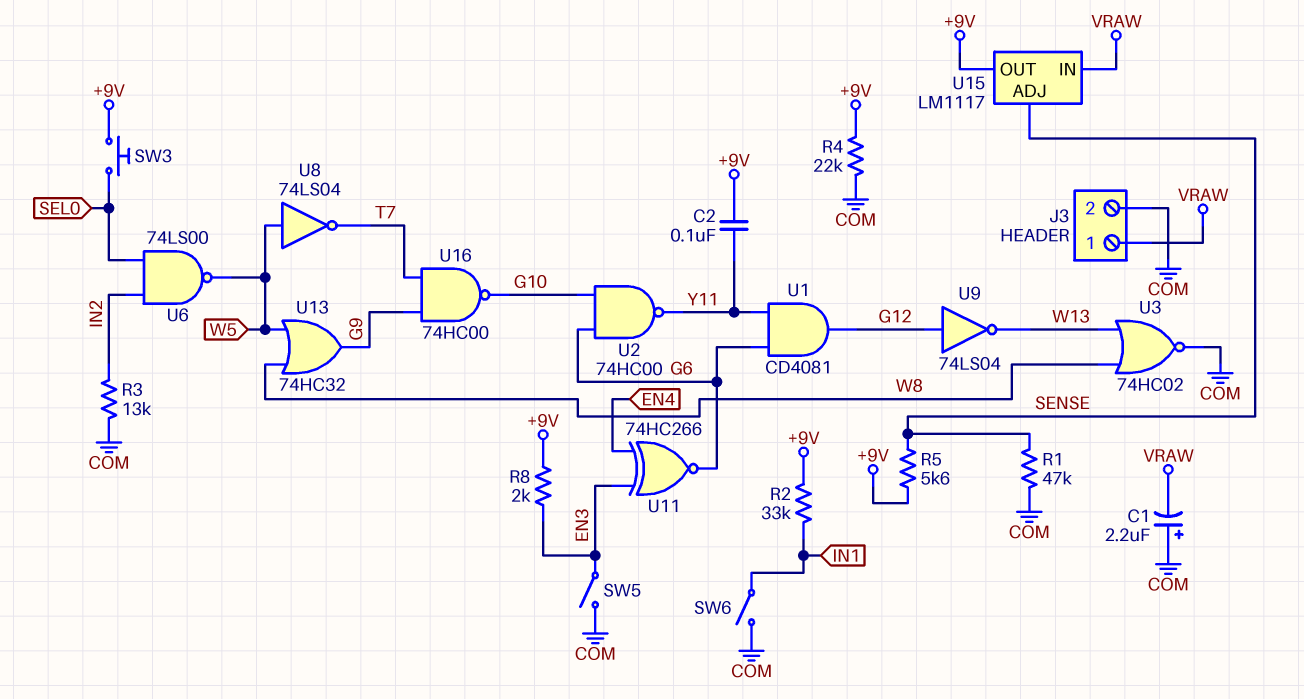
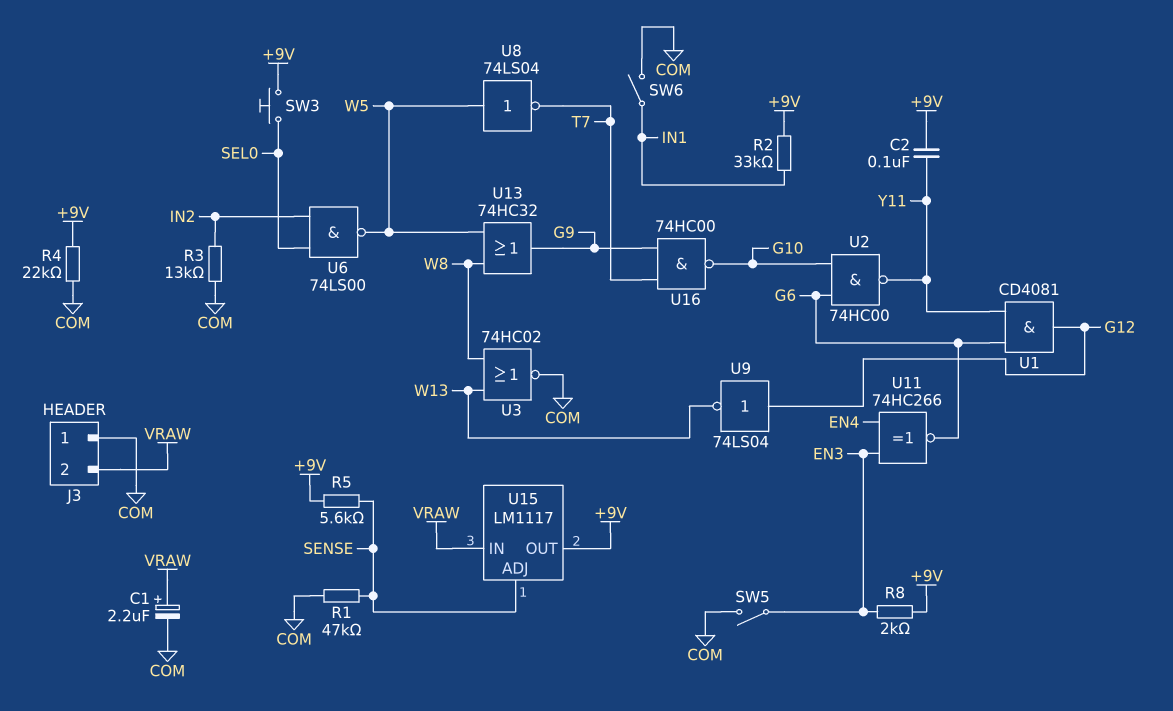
C1: 2.2uF (plus COM, minus VRAW) -> 2.2uF (plus VRAW, minus COM)
J3 pin 1: VRAW -> COM
J3 pin 2: COM -> VRAW

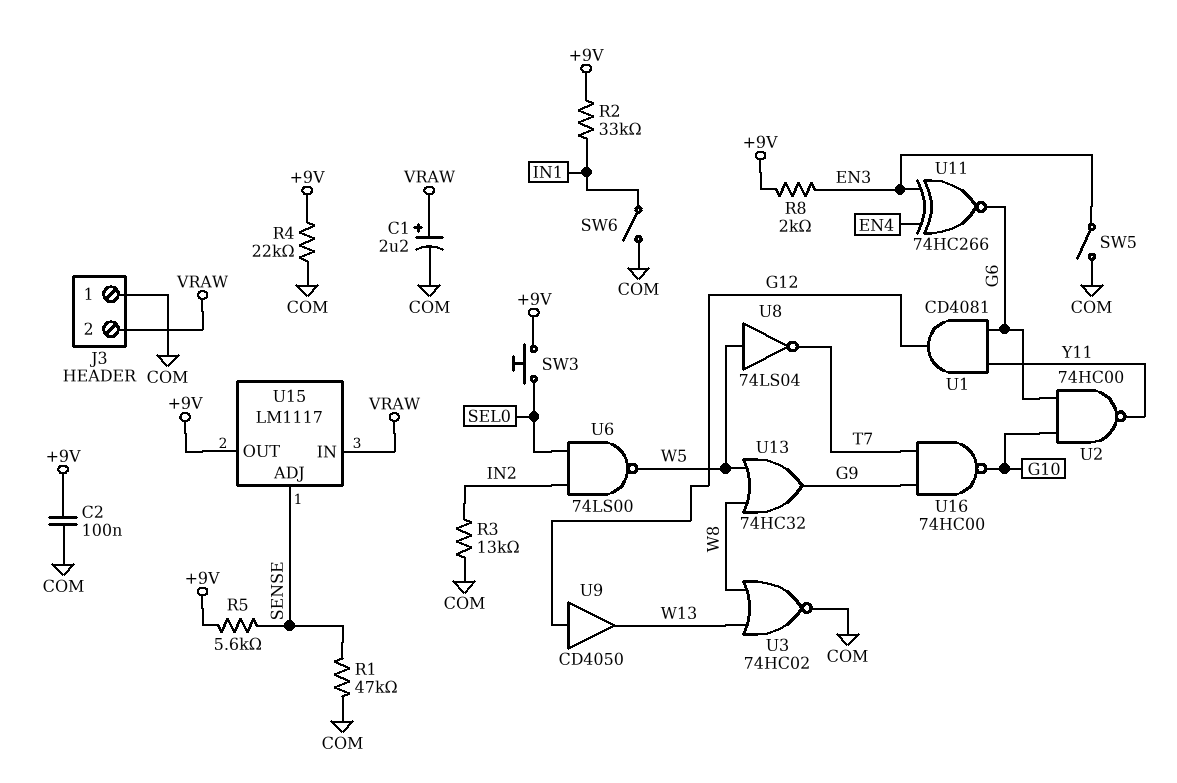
C2: 100nF (+9V, Y11) -> 100nF (+9V, COM)
U9: NOT 74LS04 (in G12, out W13) -> buffer CD4050 (in G12, out W13)

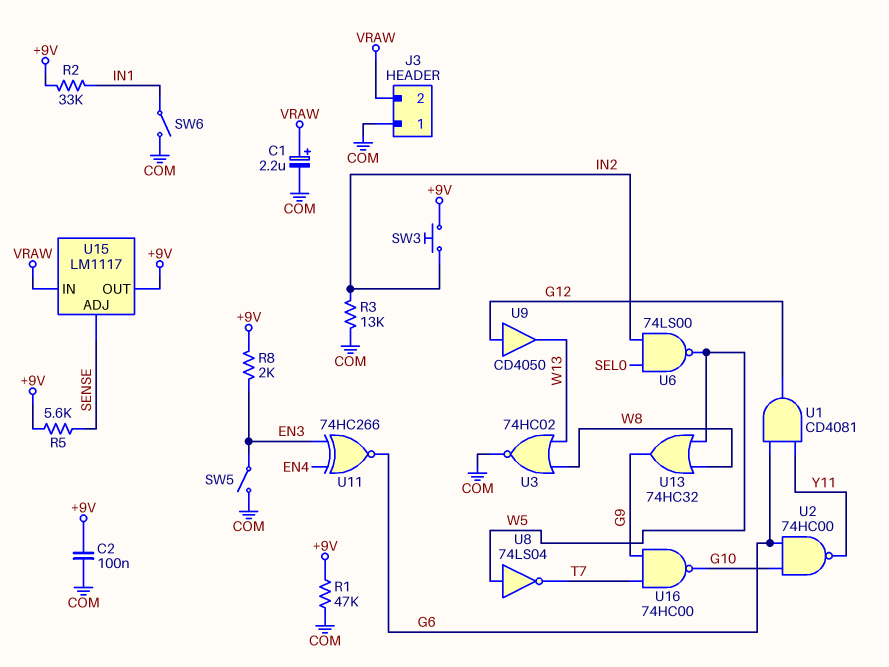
R1: 47k (COM, SENSE) -> 47k (+9V, COM)
R4: 22k (+9V, COM) -> none
SW3: button (+9V, SEL0) -> button (+9V, IN2)

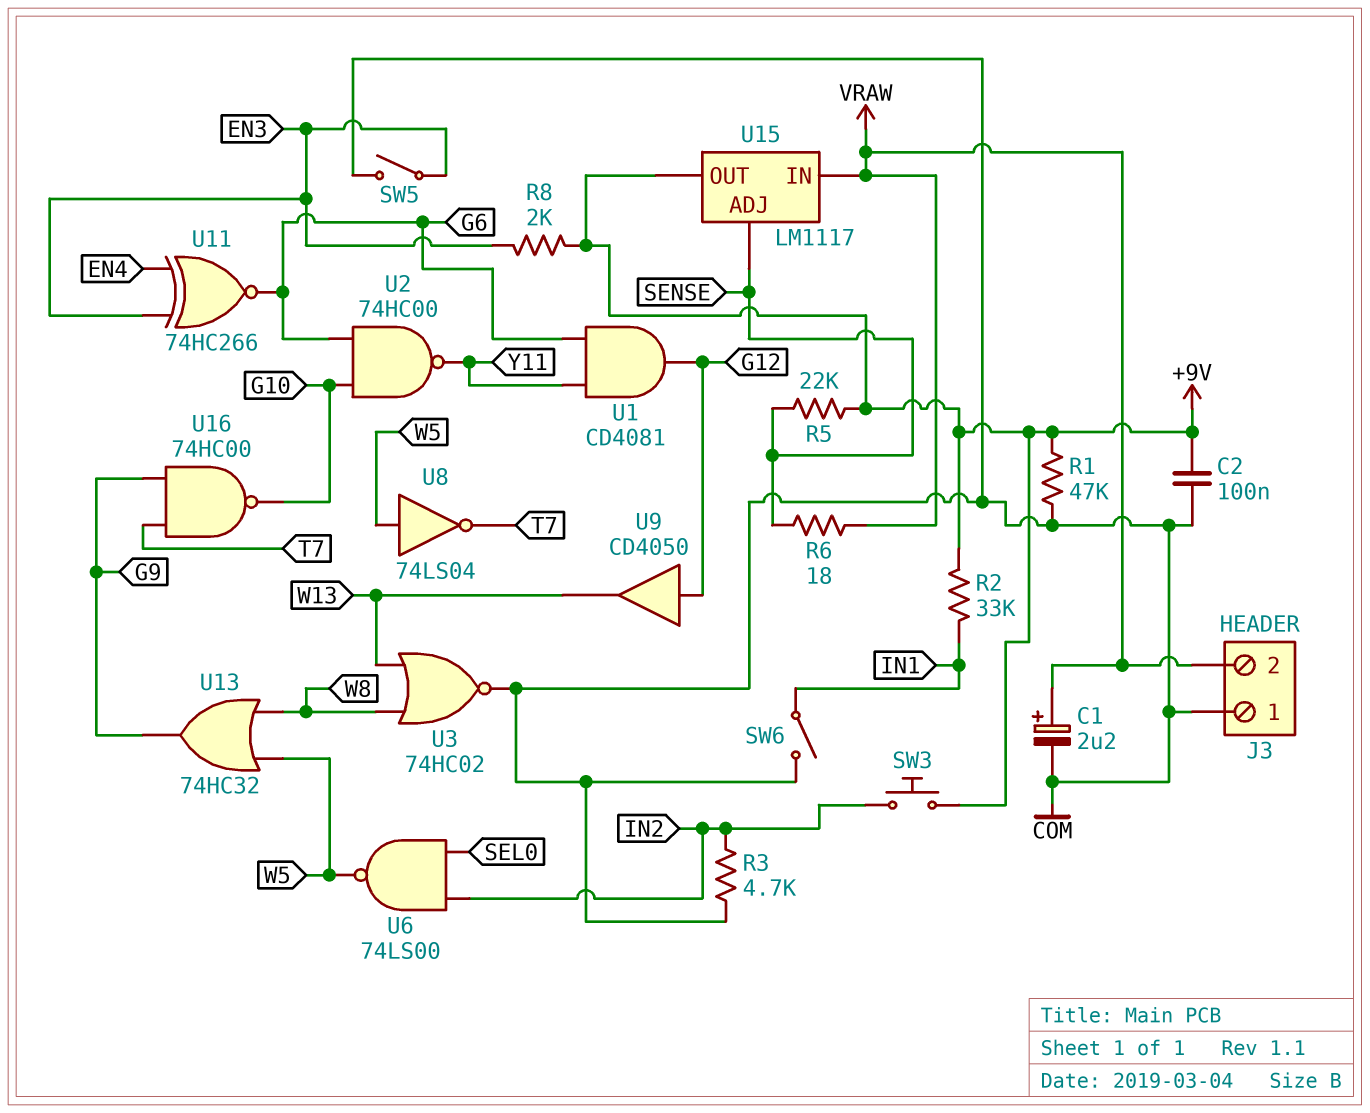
R3: 13k (COM, IN2) -> 4.7k (COM, IN2)
R5: 5.6k (+9V, SENSE) -> 22k (+9V, SENSE)
R6: none -> 18 (SENSE, VRAW)

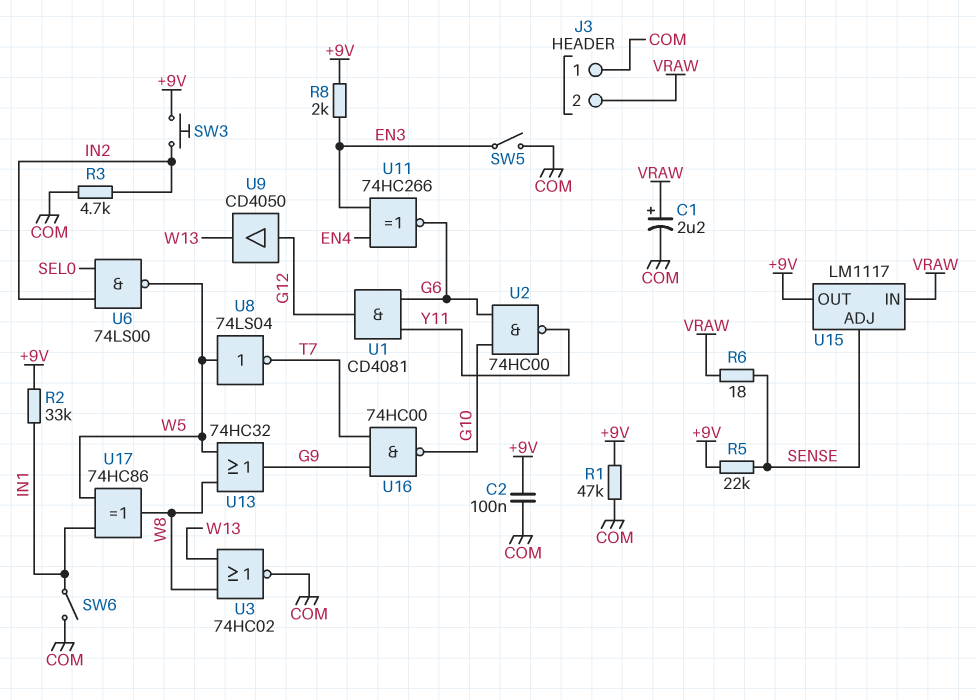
U17: none -> XOR 74HC86 (in IN1, in W5, out W8)

